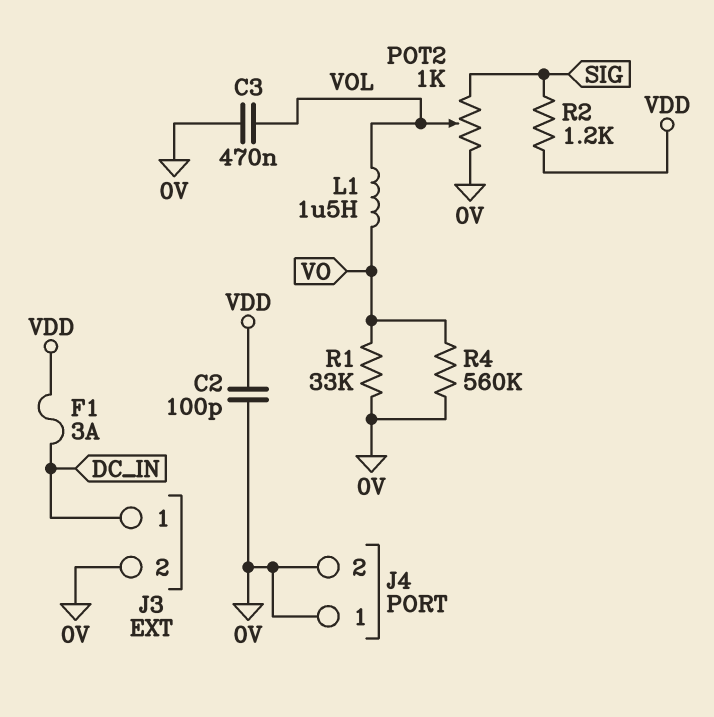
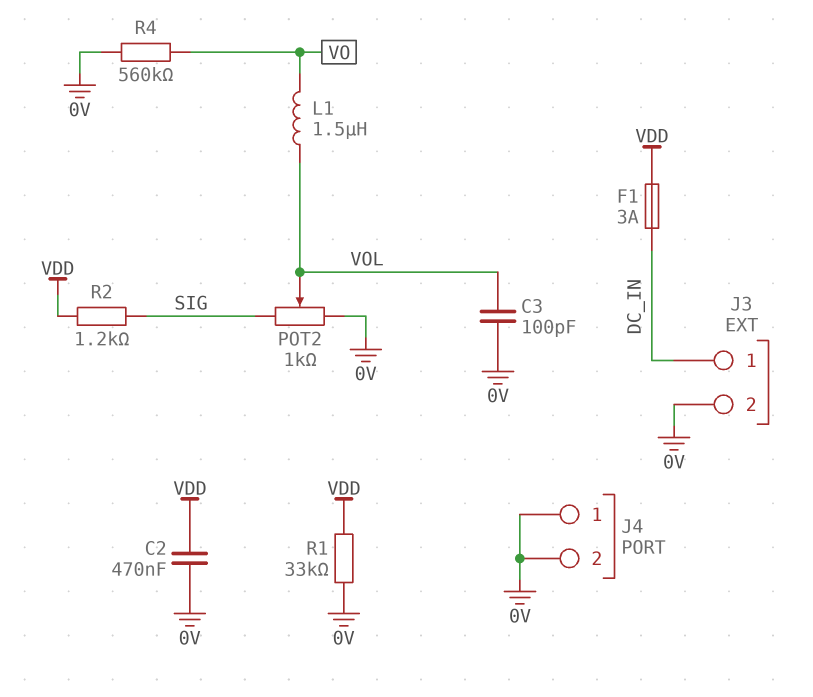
C2: 100pF (0V, VDD) -> 470nF (0V, VDD)
C3: 470nF (0V, VOL) -> 100pF (0V, VOL)
R1: 33k (0V, VO) -> 33k (0V, VDD)

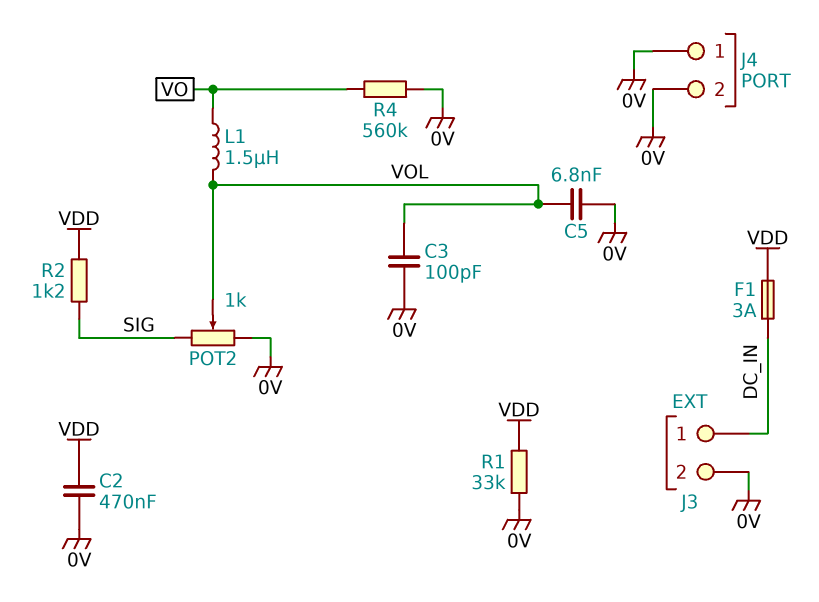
C5: none -> 6.8nF (0V, VOL)

